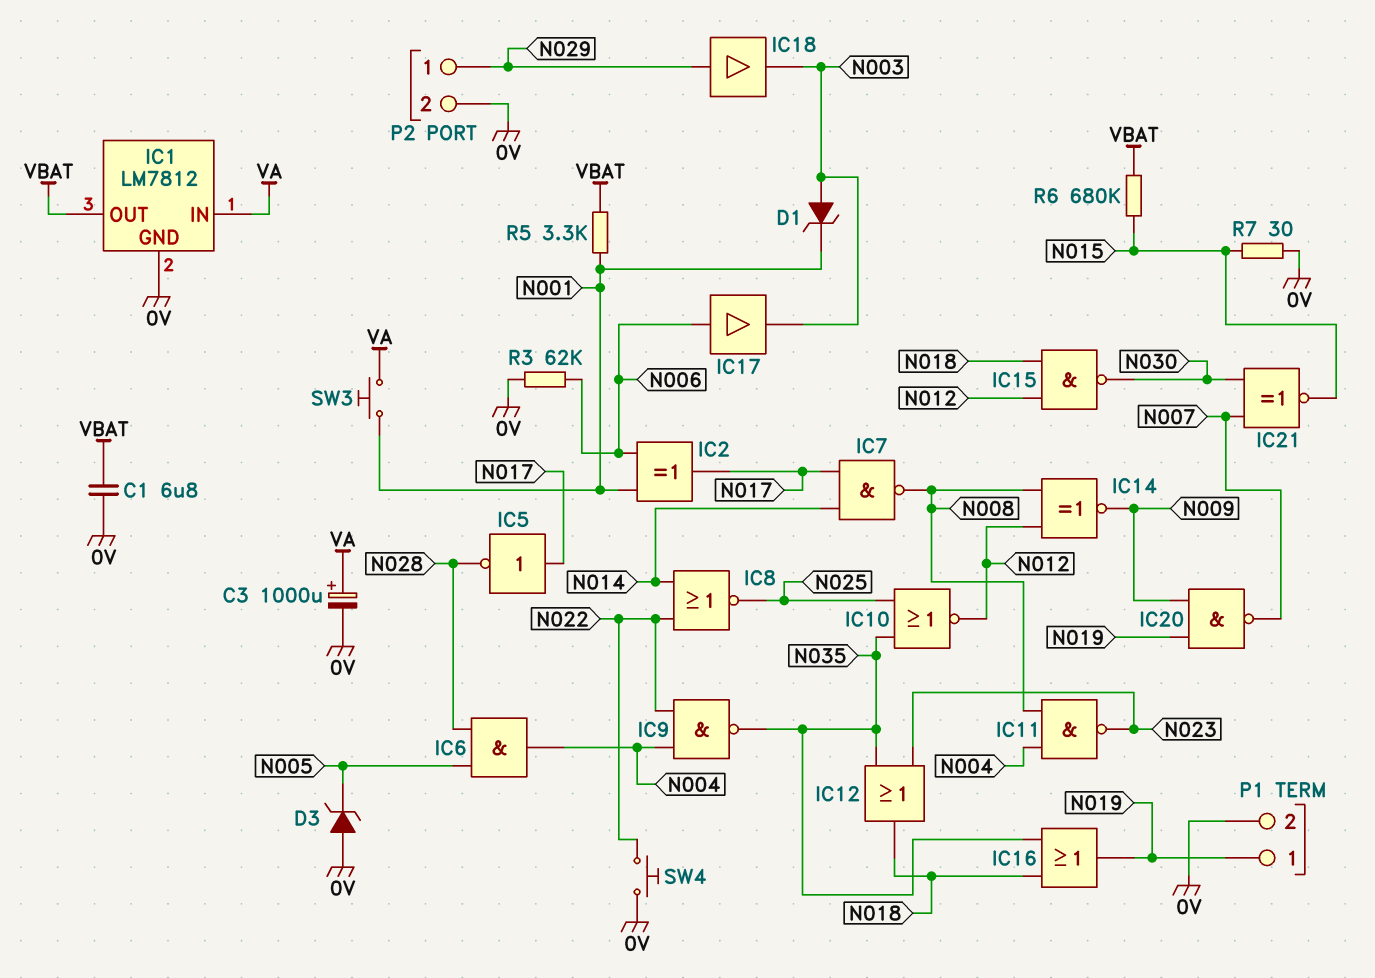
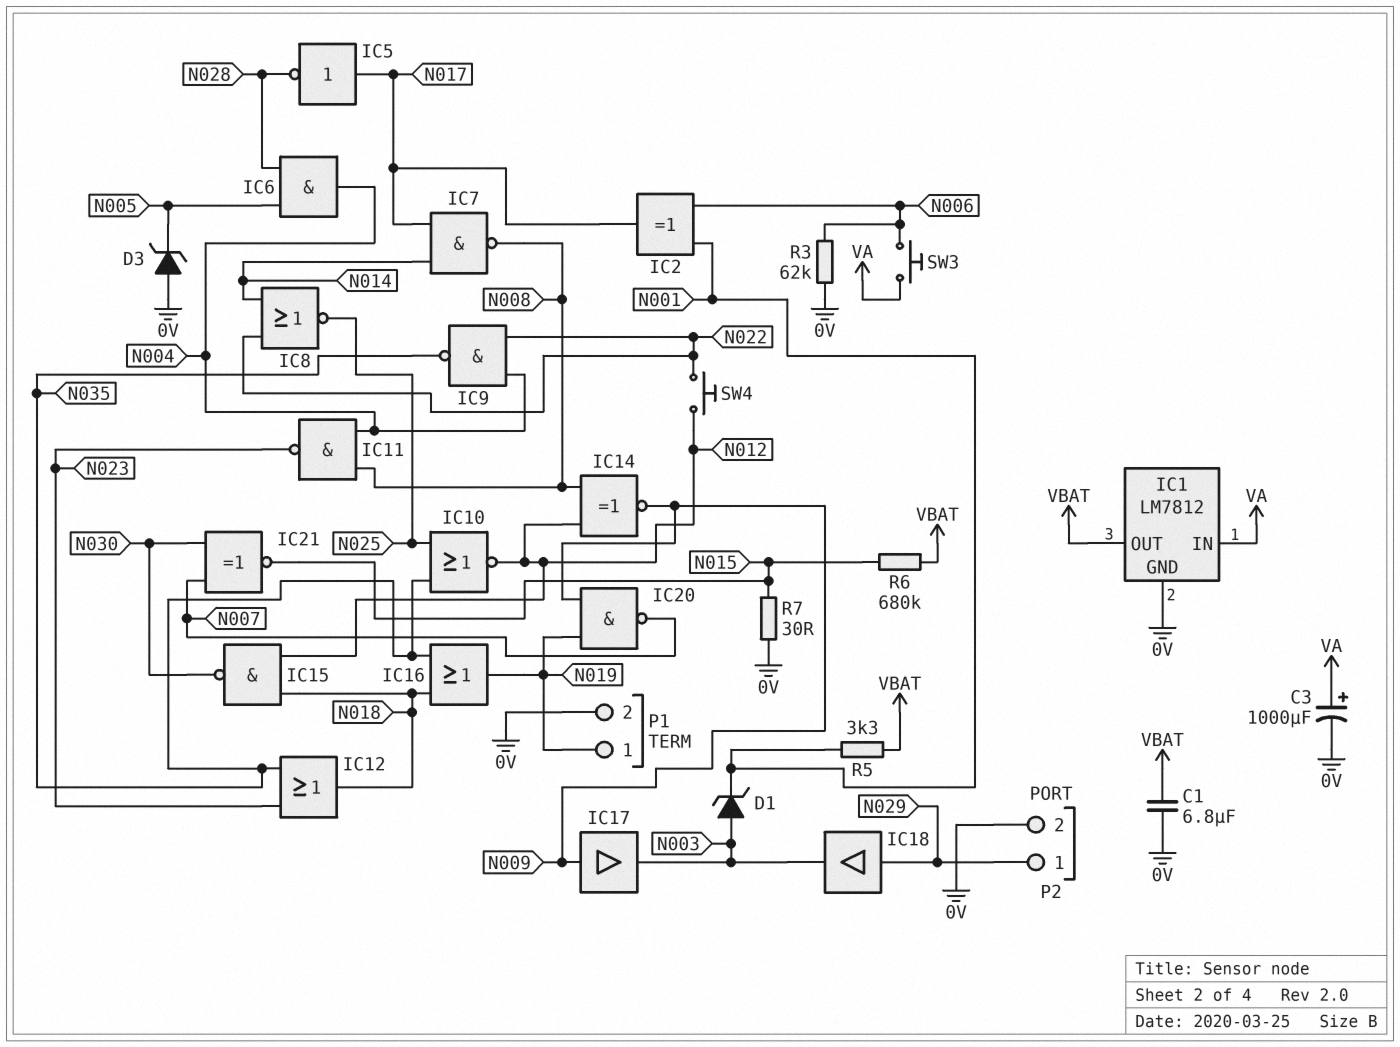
IC17: buffer (in N006, out N003) -> buffer (in N009, out N003)
SW3: button (N001, VA) -> button (N006, VA)
SW4: button (0V, N022) -> button (N012, N022)

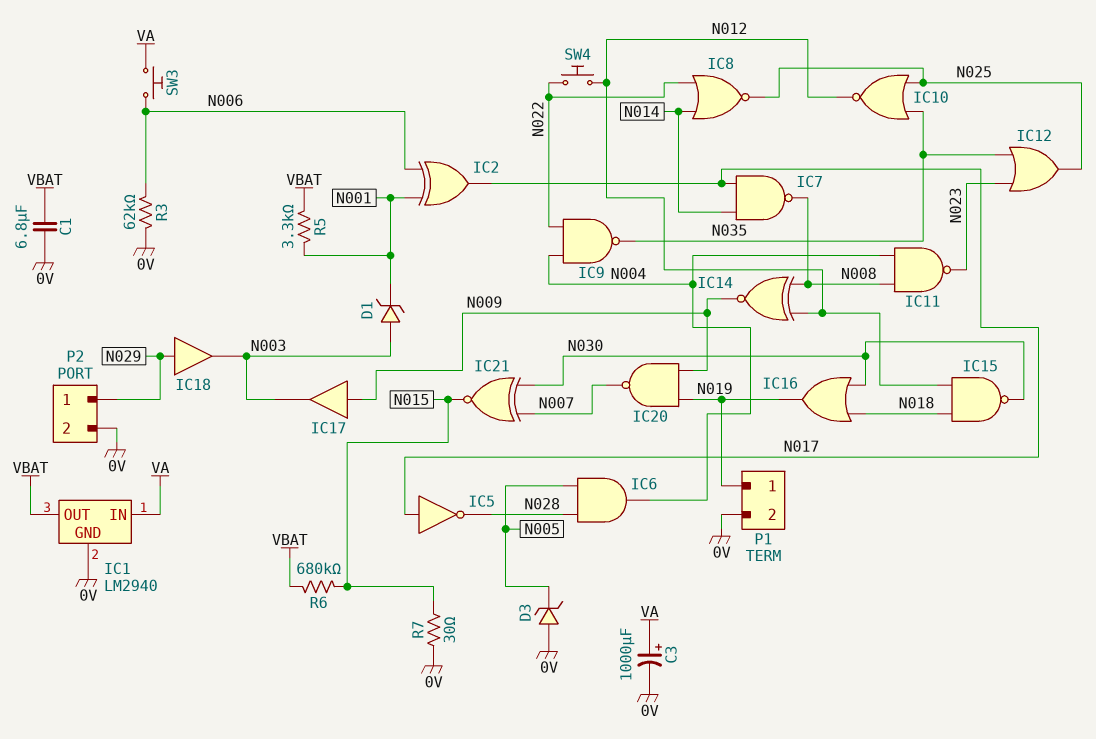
IC1: LM7812 -> LM2940
IC12: OR (in N023, in N035, out N018) -> OR (in N023, in N035, out N025)
IC16: OR (in N018, in N035, out N019) -> OR (in N018, in N030, out N019)

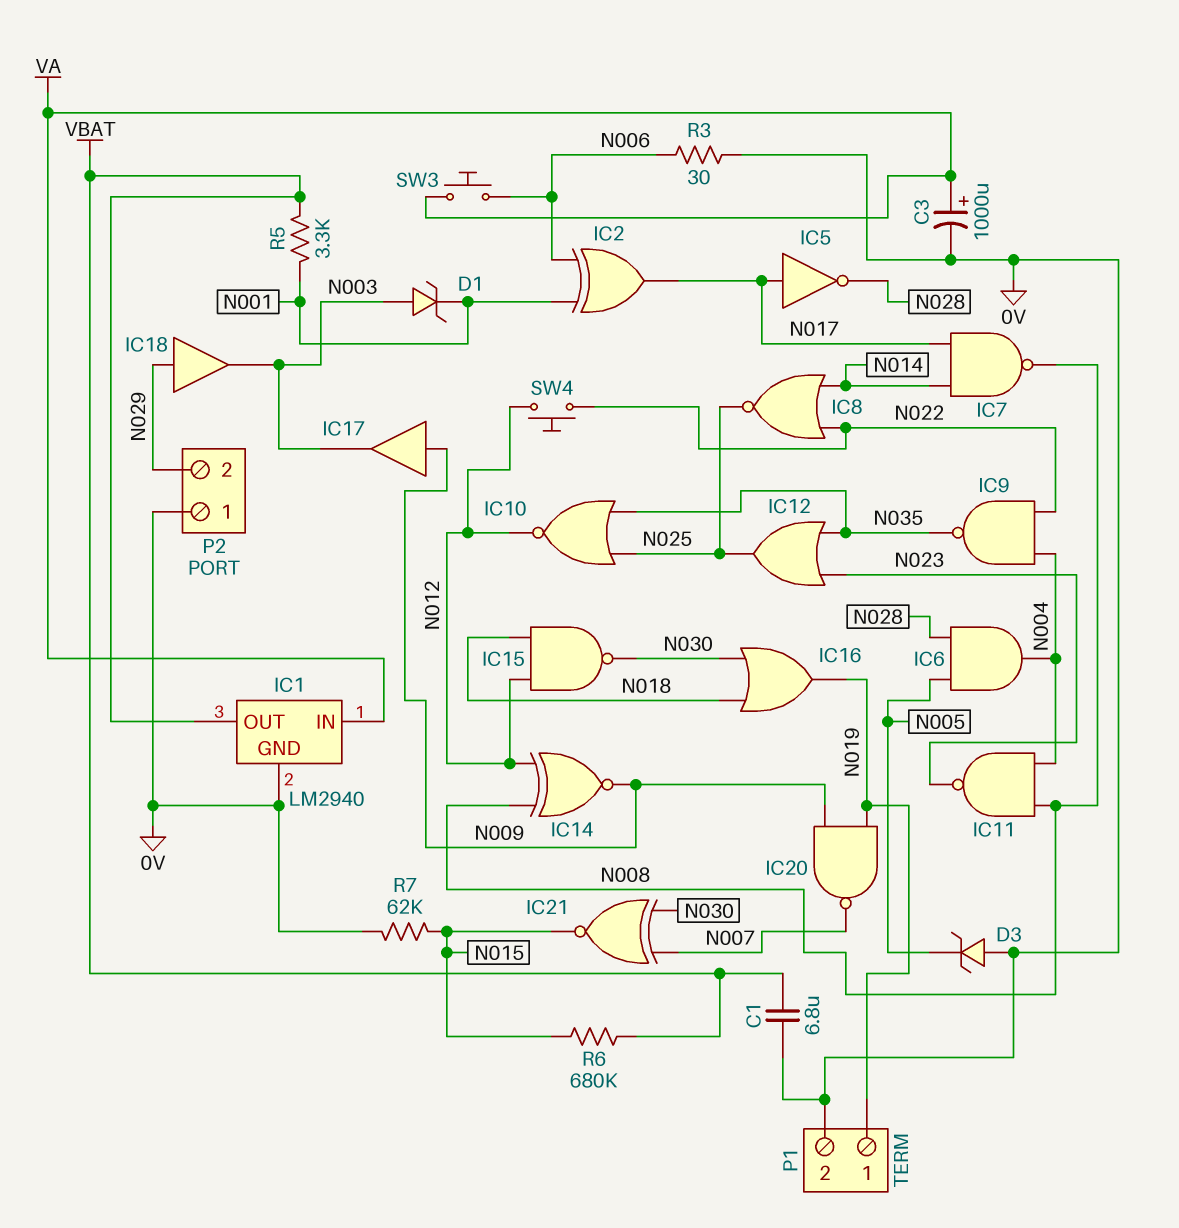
P2 pin 1: N029 -> 0V
P2 pin 2: 0V -> N029
R3: 62k (0V, N006) -> 30 (0V, N006)
R7: 30 (0V, N015) -> 62k (0V, N015)

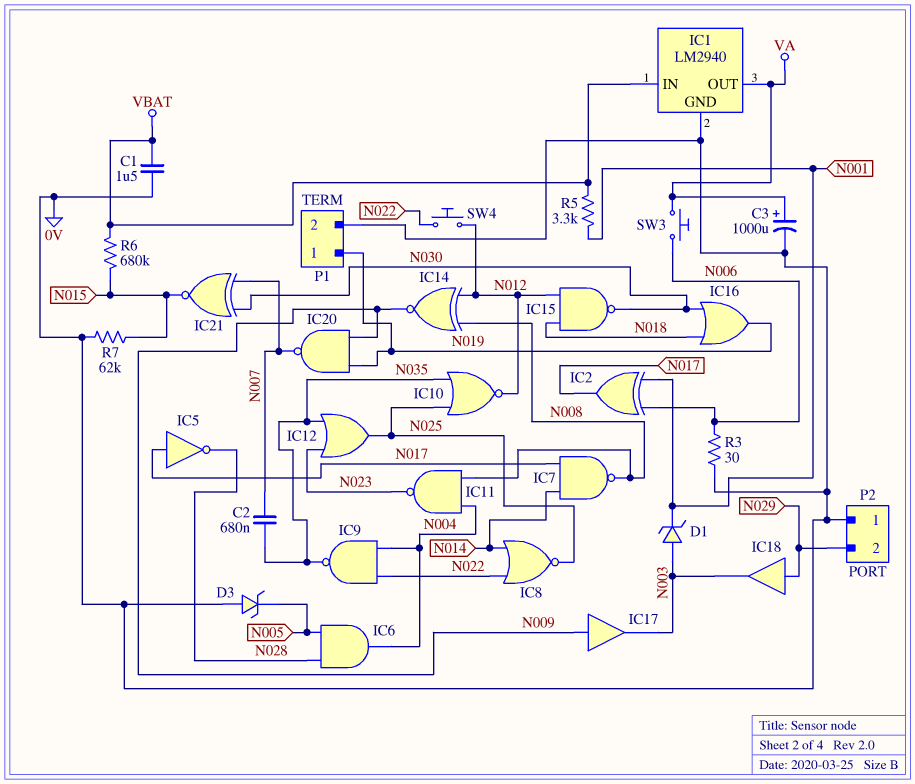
C1: 6.8uF (0V, VBAT) -> 1.5uF (0V, VBAT)
C2: none -> 680nF (N007, N035)
IC1 pin IN: VA -> VBAT
IC1 pin OUT: VBAT -> VA

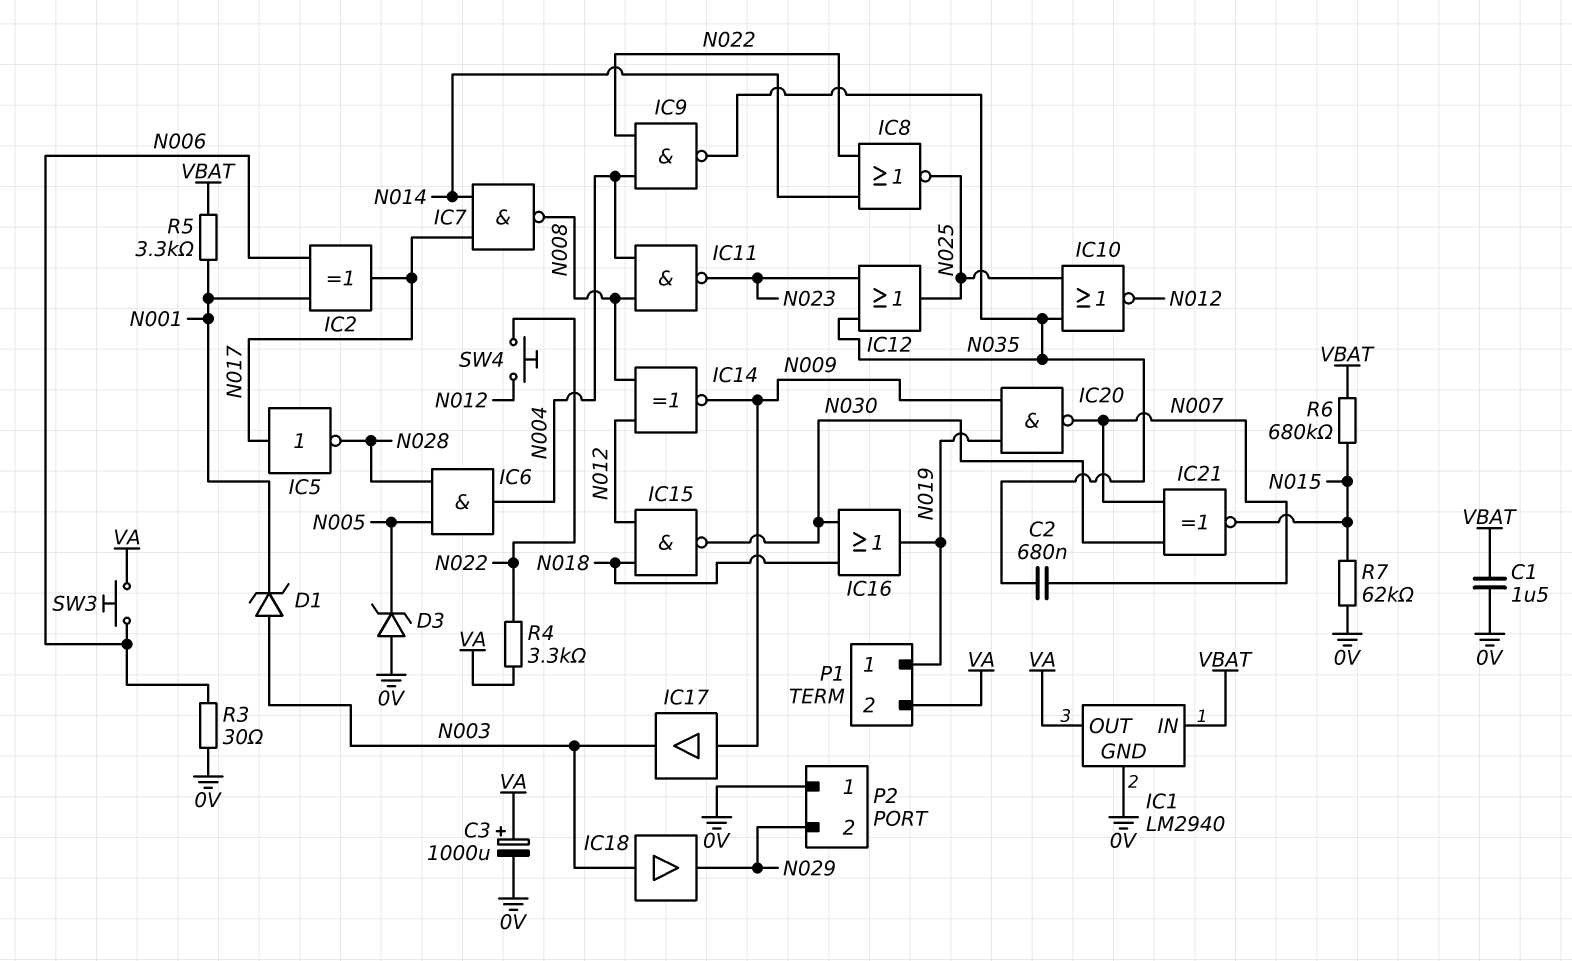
IC18: buffer (in N029, out N003) -> buffer (in N003, out N029)
P1 pin 2: 0V -> VA
R4: none -> 3.3k (N022, VA)

